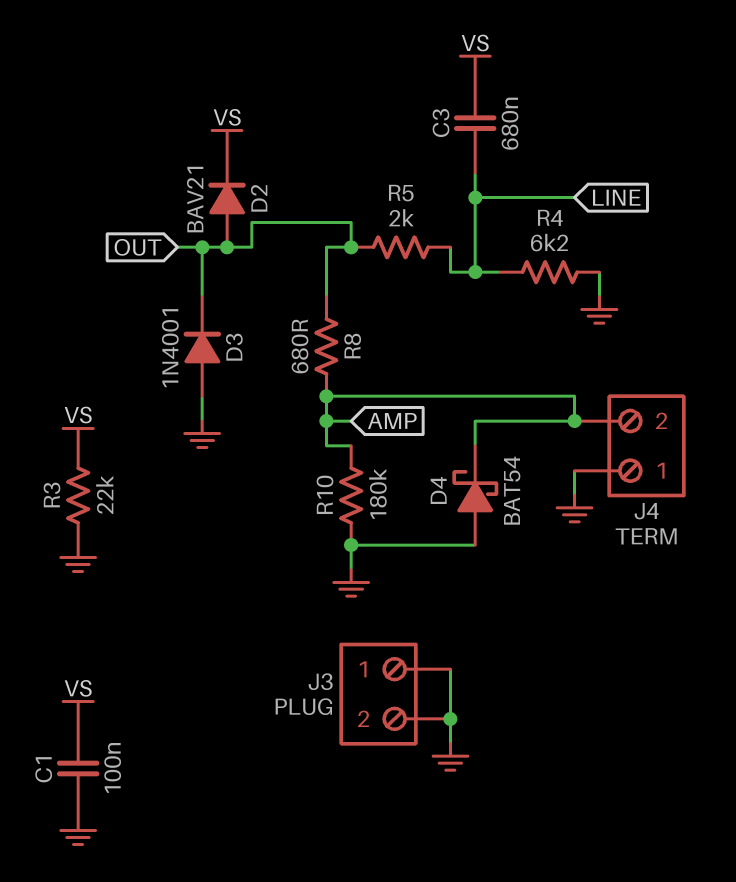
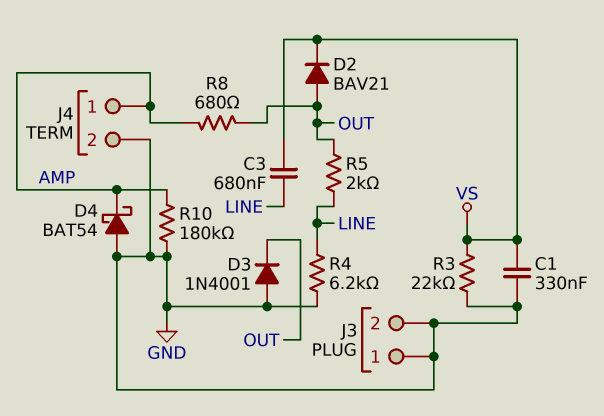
C1: 100nF (GND, VS) -> 330nF (GND, VS)
J4 pin 1: GND -> AMP
J4 pin 2: AMP -> GND

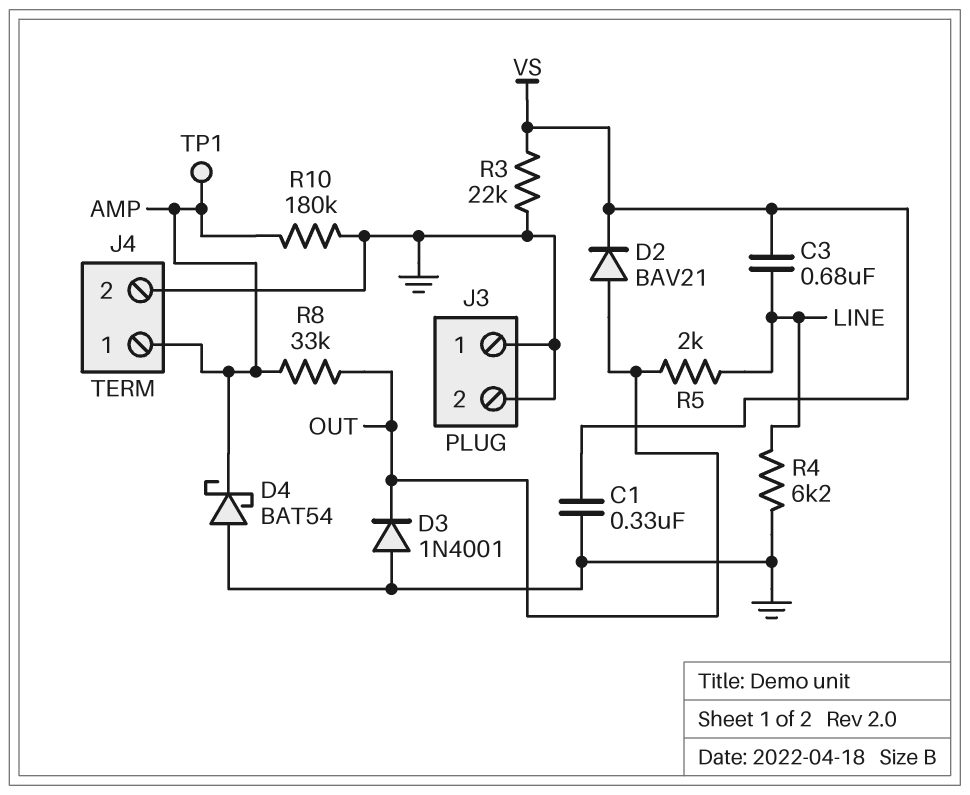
R8: 680 (AMP, OUT) -> 33k (AMP, OUT)
TP1: none -> test point (AMP)

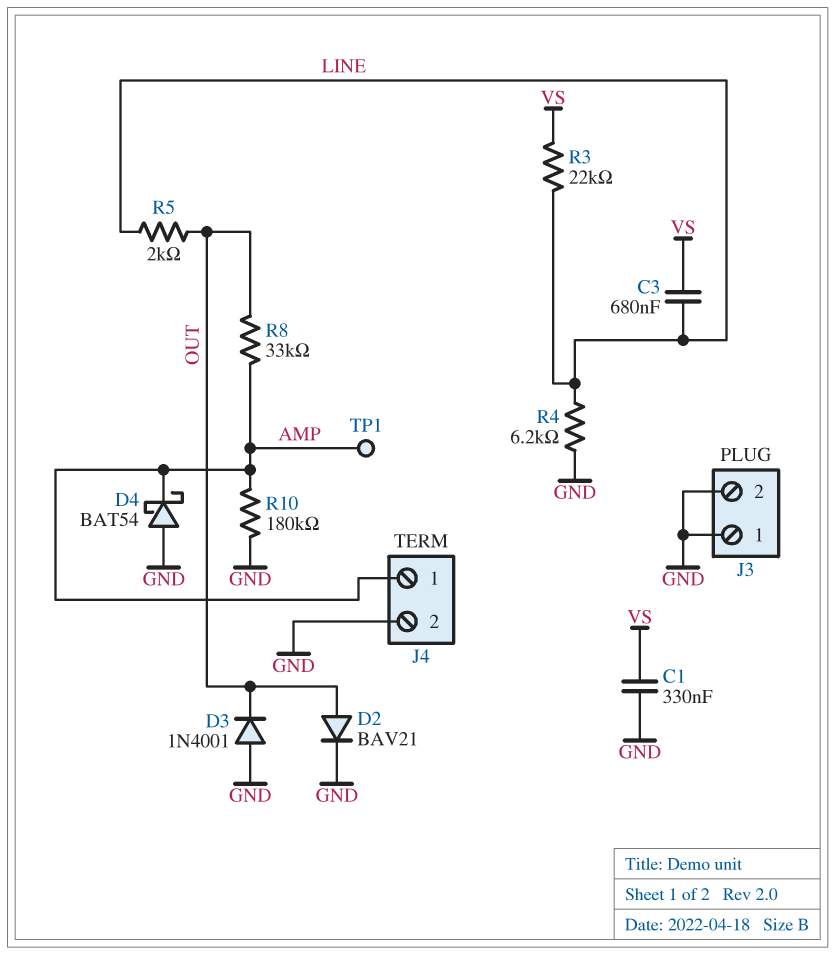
D2: diode BAV21 (A OUT, K VS) -> diode BAV21 (A OUT, K GND)
R3: 22k (GND, VS) -> 22k (LINE, VS)

